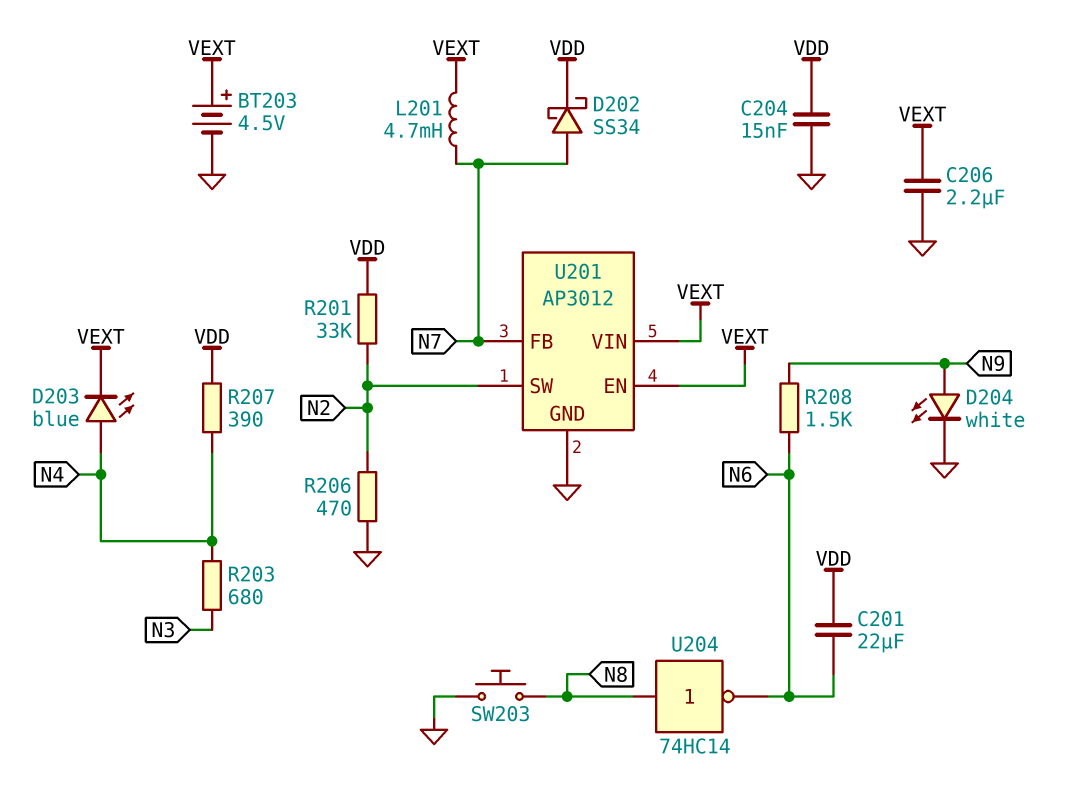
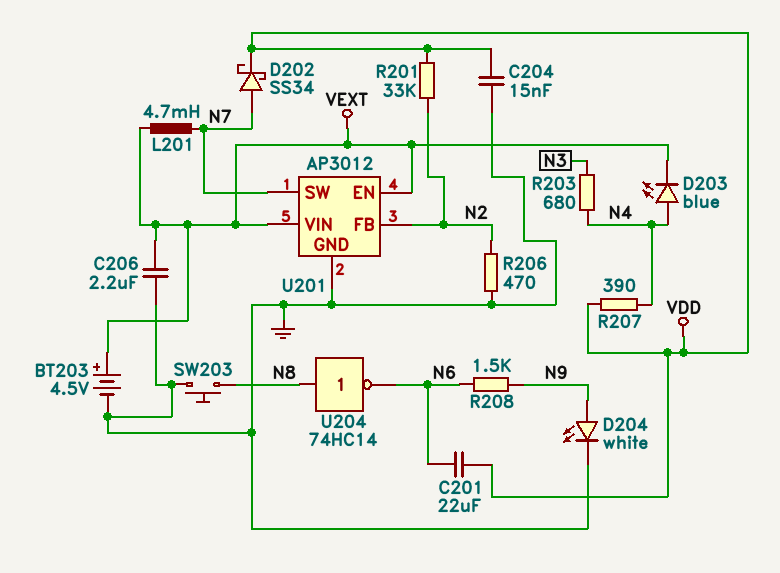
U201 pin FB: N7 -> N2
U201 pin SW: N2 -> N7

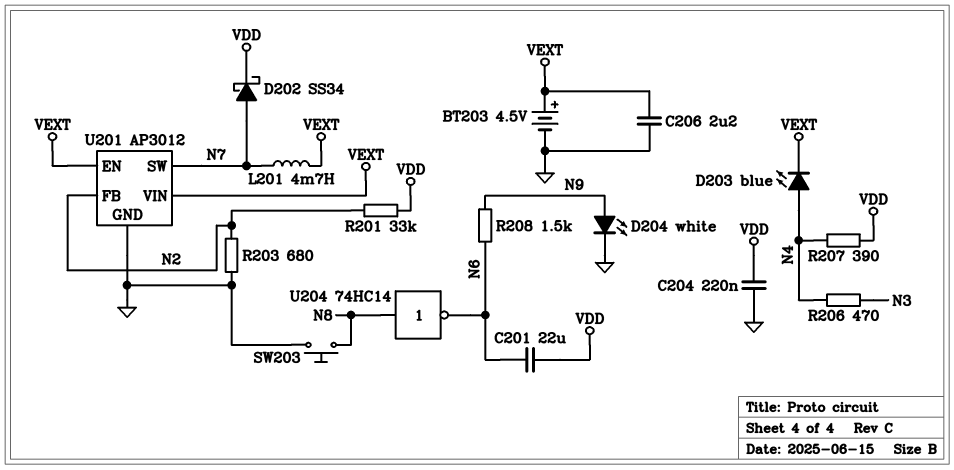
C204: 15nF (GND, VDD) -> 220nF (GND, VDD)
R203: 680 (N3, N4) -> 680 (GND, N2)
R206: 470 (GND, N2) -> 470 (N3, N4)

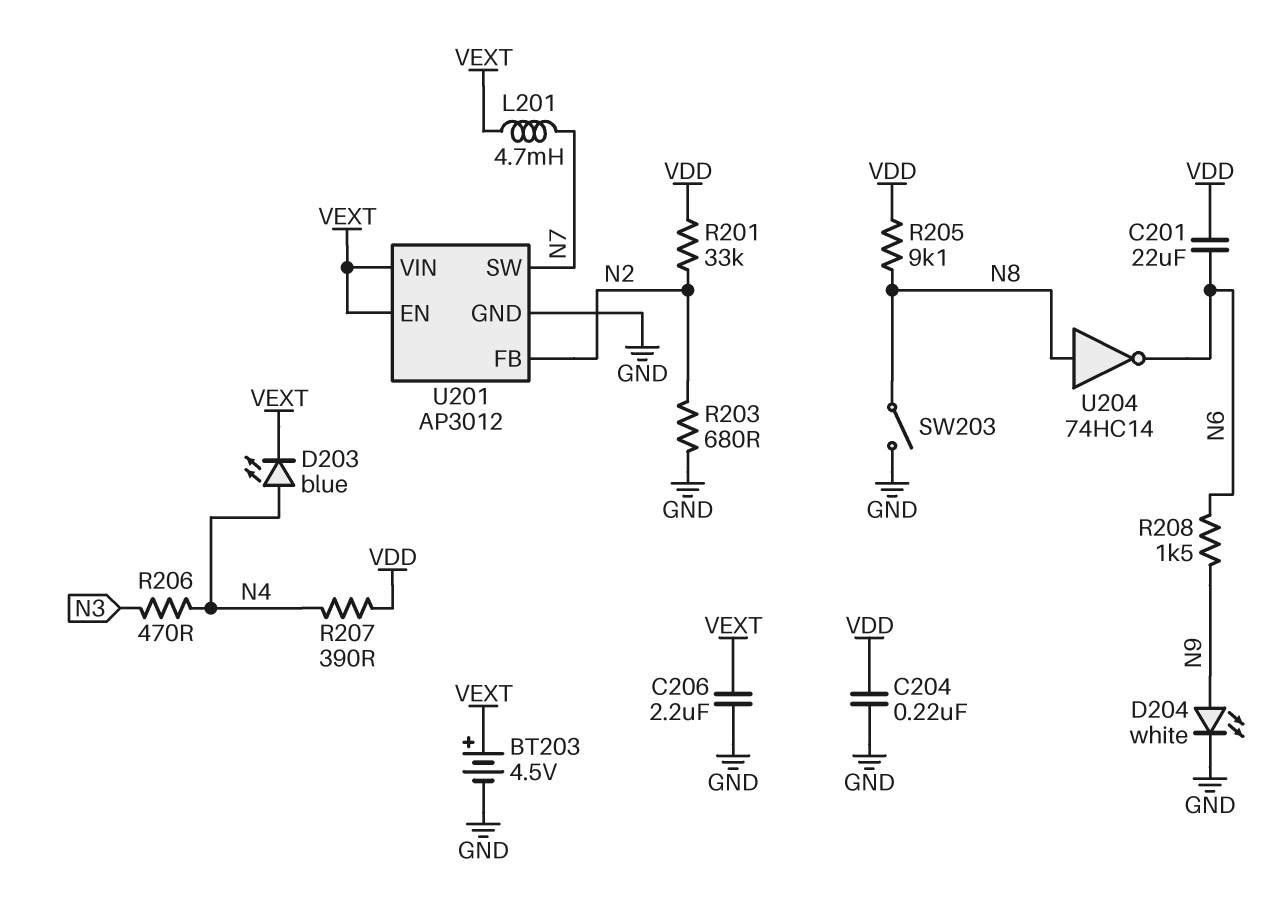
D202: schottky SS34 (A N7, K VDD) -> none
R205: none -> 9.1k (N8, VDD)
SW203: button (GND, N8) -> switch (GND, N8)

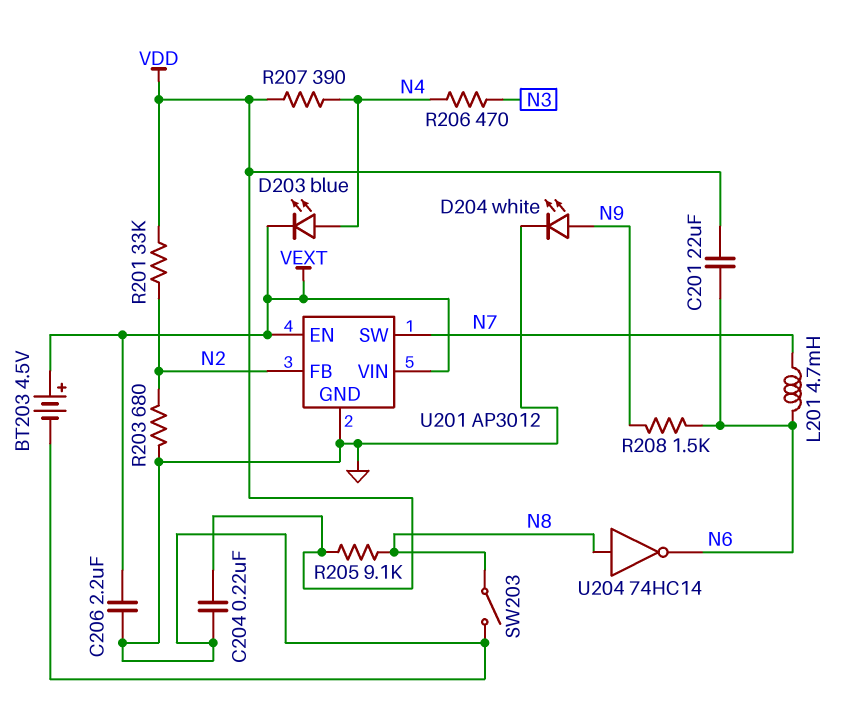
L201: 4.7mH (N7, VEXT) -> 4.7mH (N6, N7)

